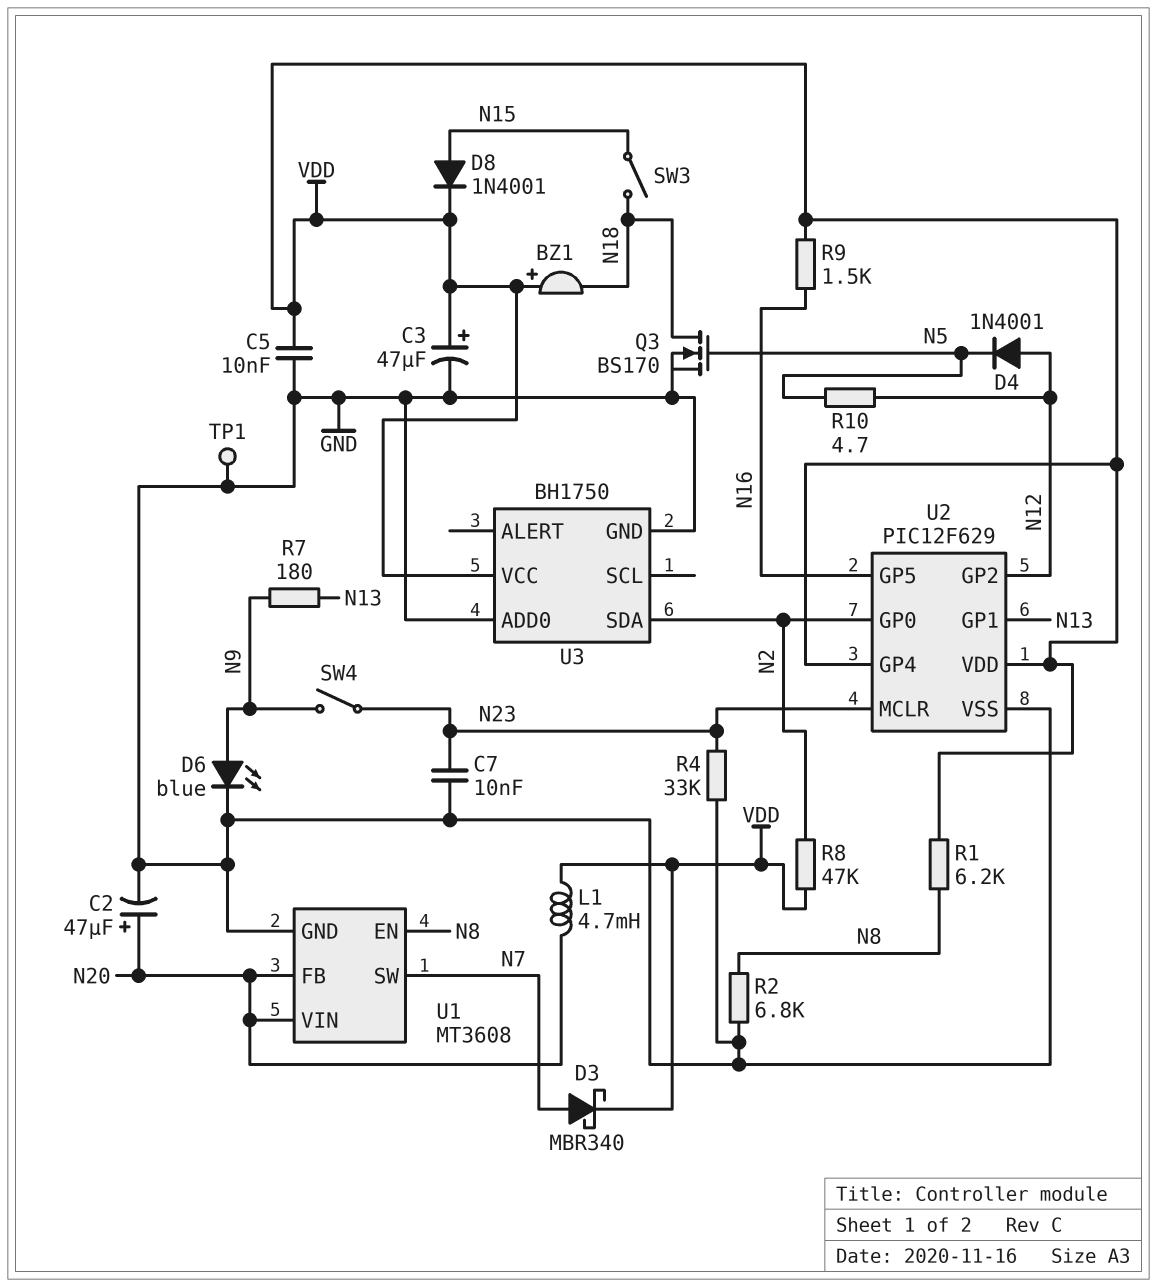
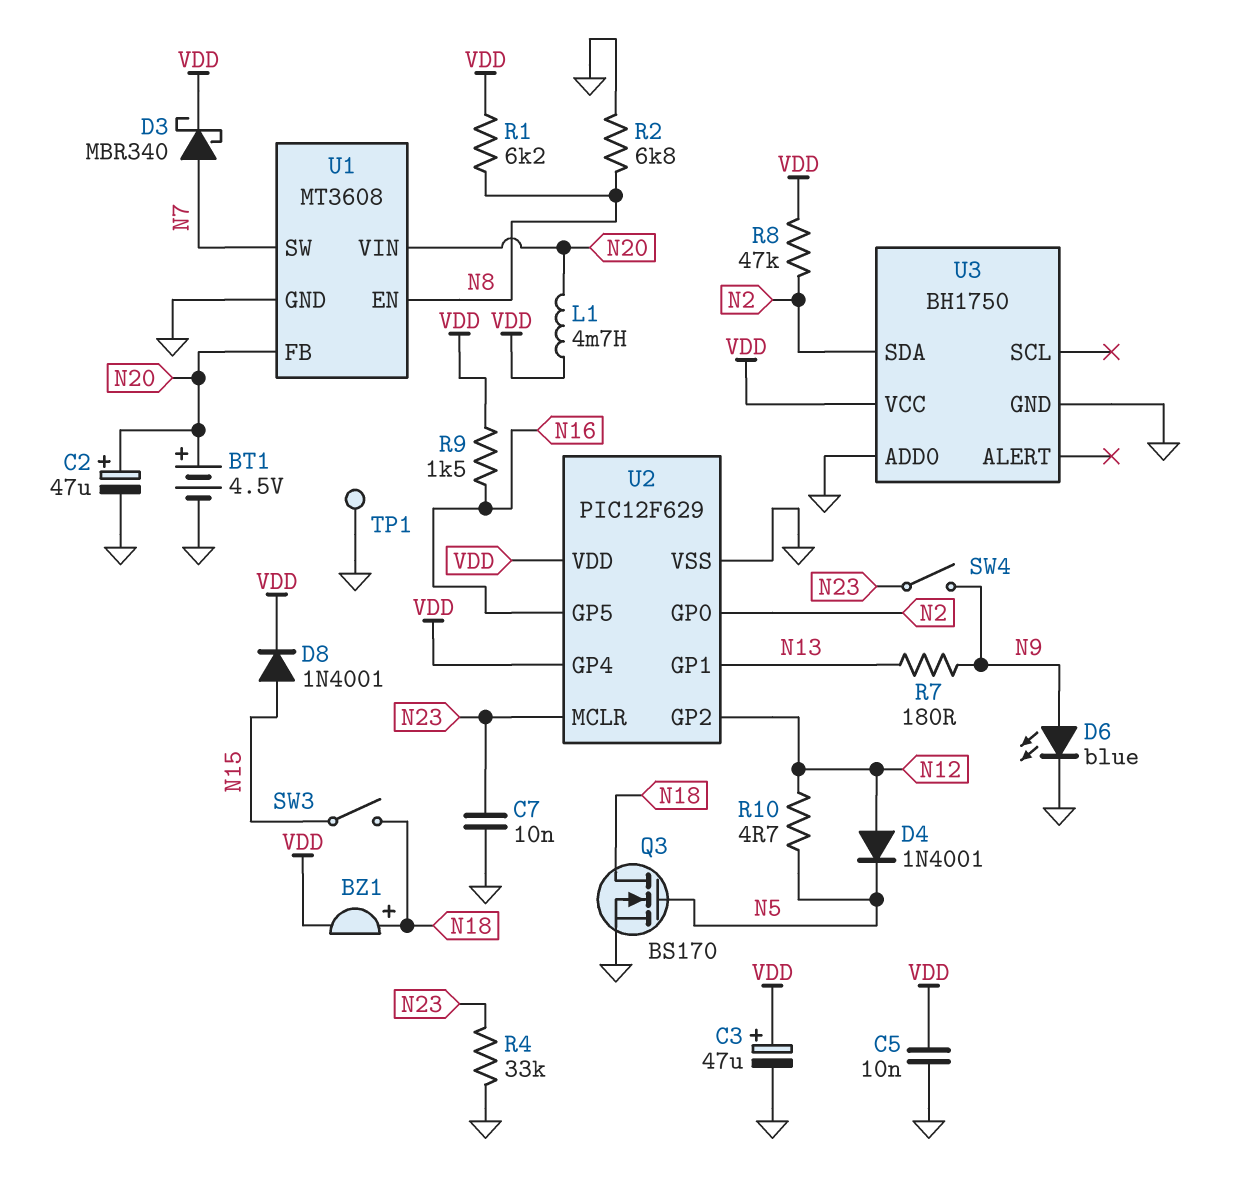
BT1: none -> 4.5V (plus N20, minus GND)
BZ1: buzzer (plus VDD, minus N18) -> buzzer (plus N18, minus VDD)

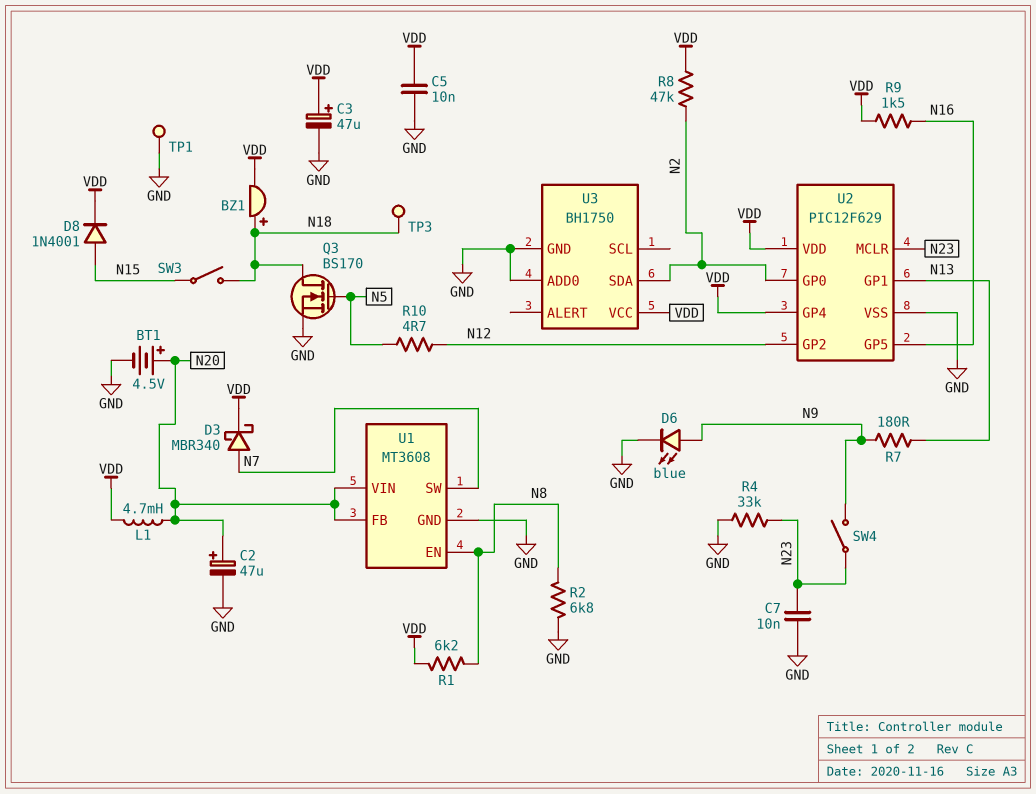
D4: diode 1N4001 (A N12, K N5) -> none
TP3: none -> test point (N18)

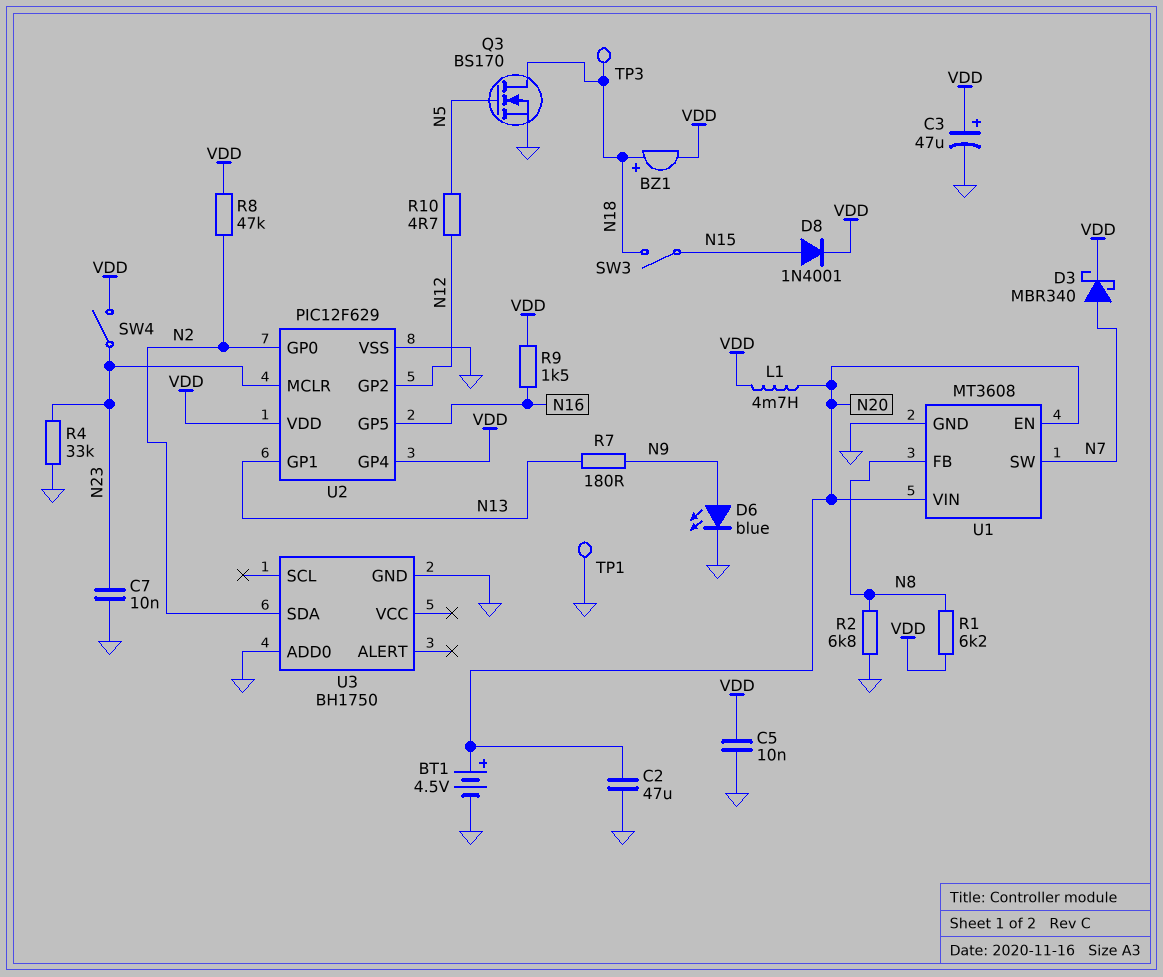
C2: 47uF (plus N20, minus GND) -> 47uF (GND, N20)
SW4: switch (N9, N23) -> switch (N23, VDD)
U1 pin EN: N8 -> N20
U1 pin FB: N20 -> N8
U3 pin VCC: VDD -> none

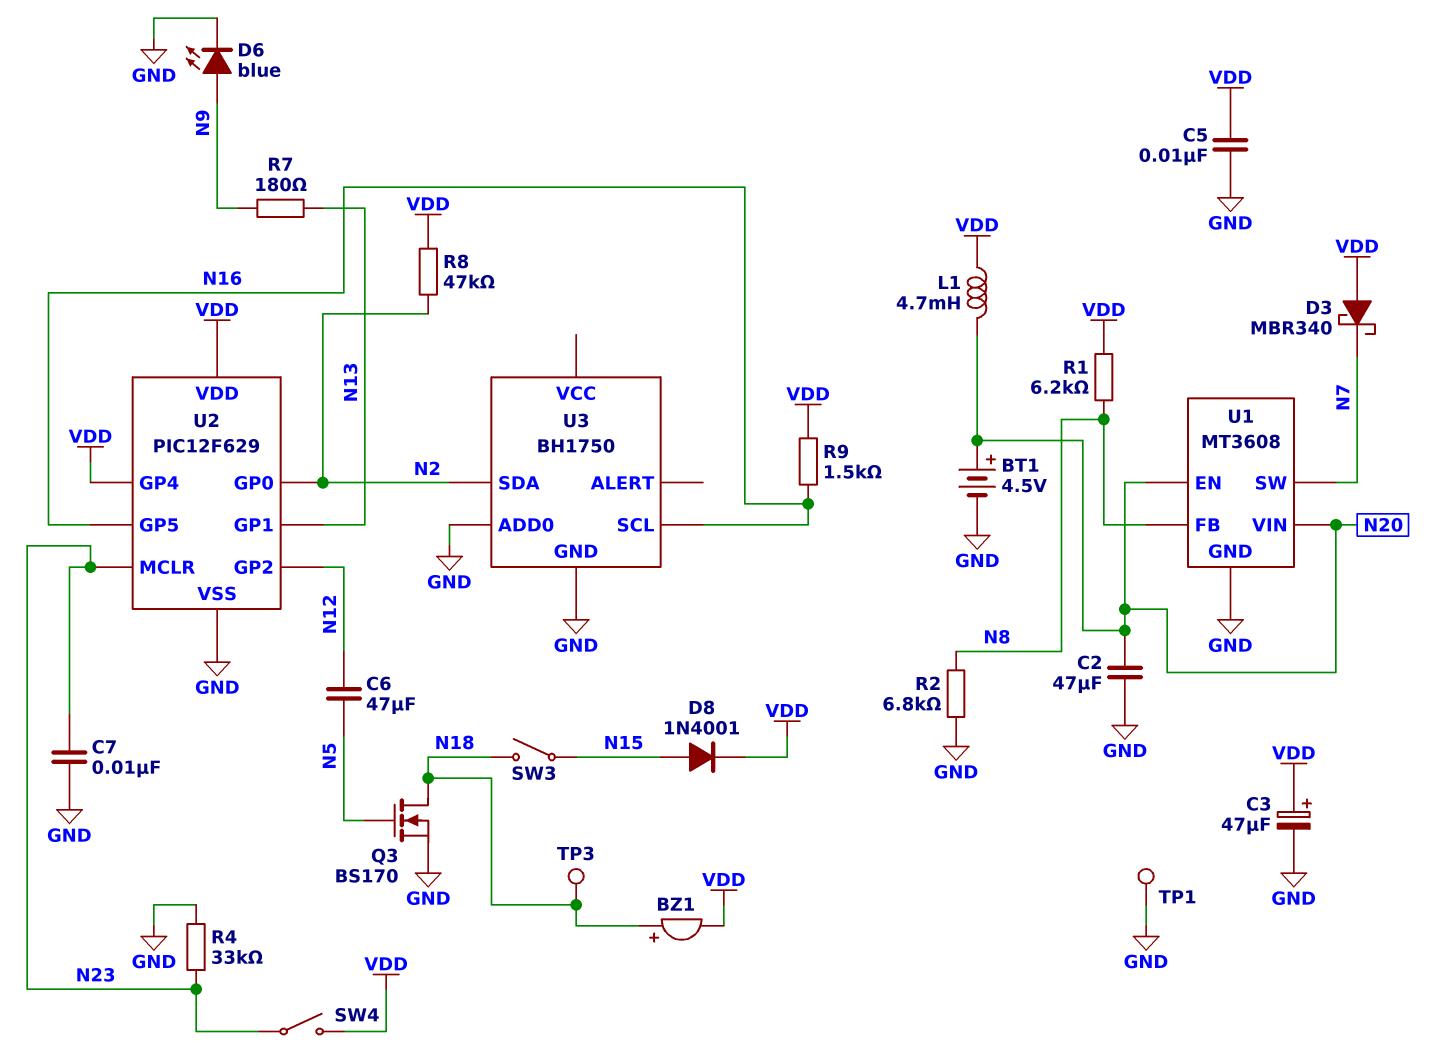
C6: none -> 47uF (N5, N12)
D3: schottky MBR340 (A N7, K VDD) -> schottky MBR340 (A VDD, K N7)
R10: 4.7 (N5, N12) -> none
U3 pin SCL: none -> N16

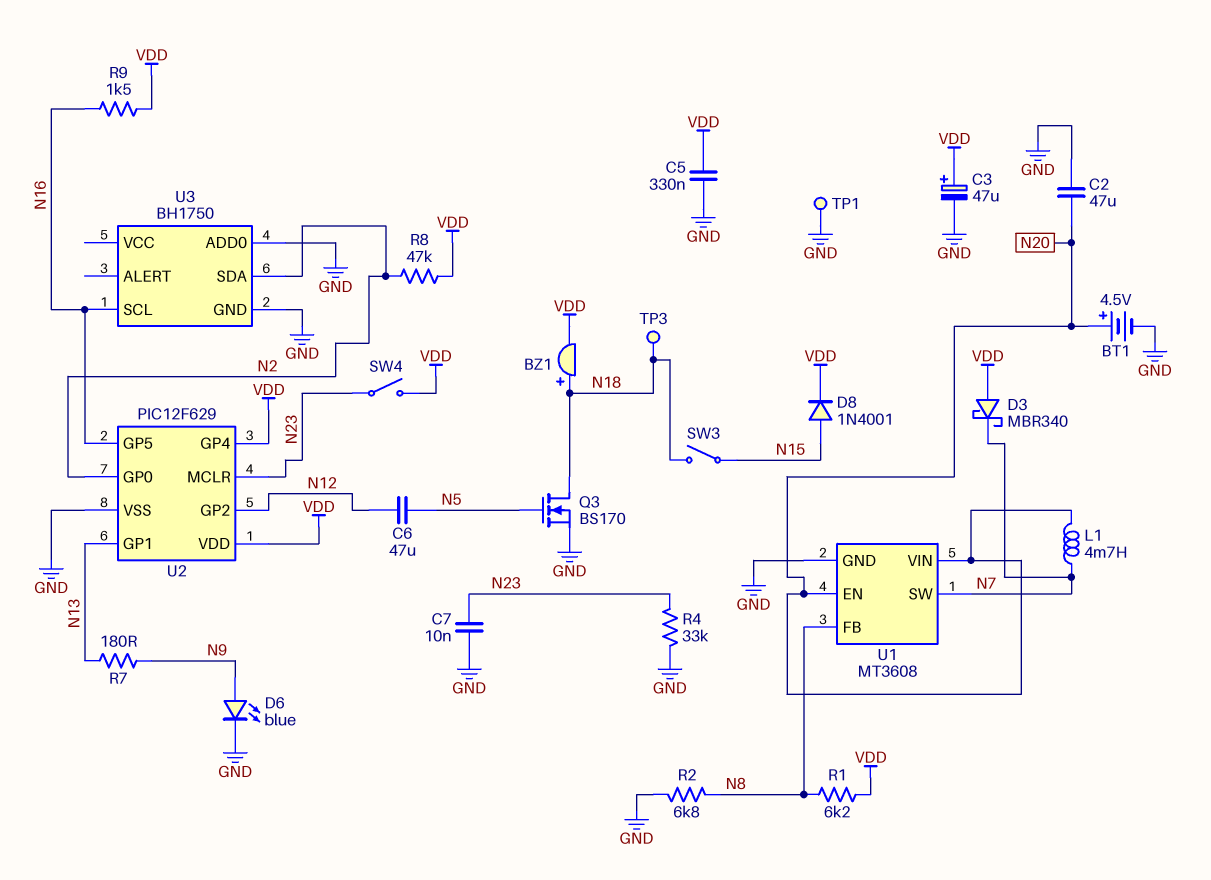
C5: 10nF (GND, VDD) -> 330nF (GND, VDD)
L1: 4.7mH (N20, VDD) -> 4.7mH (N7, N20)

